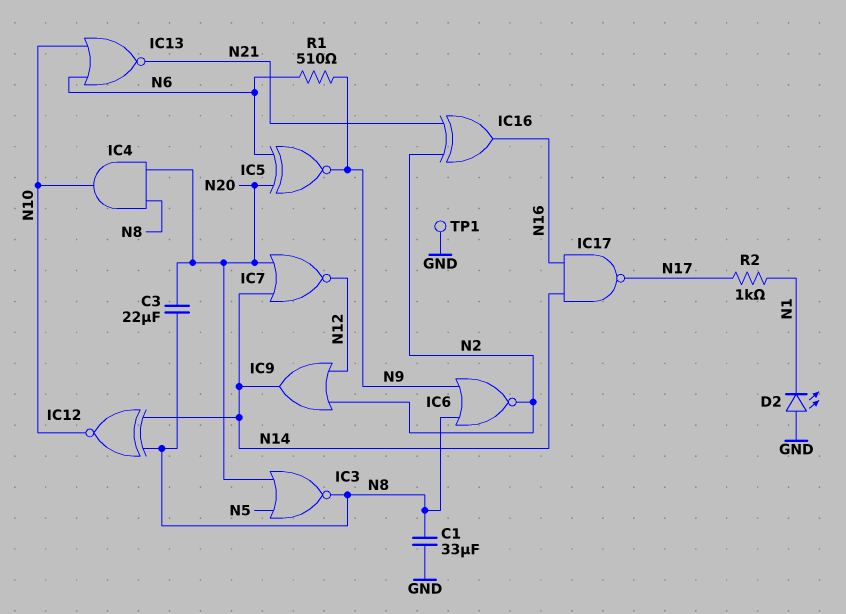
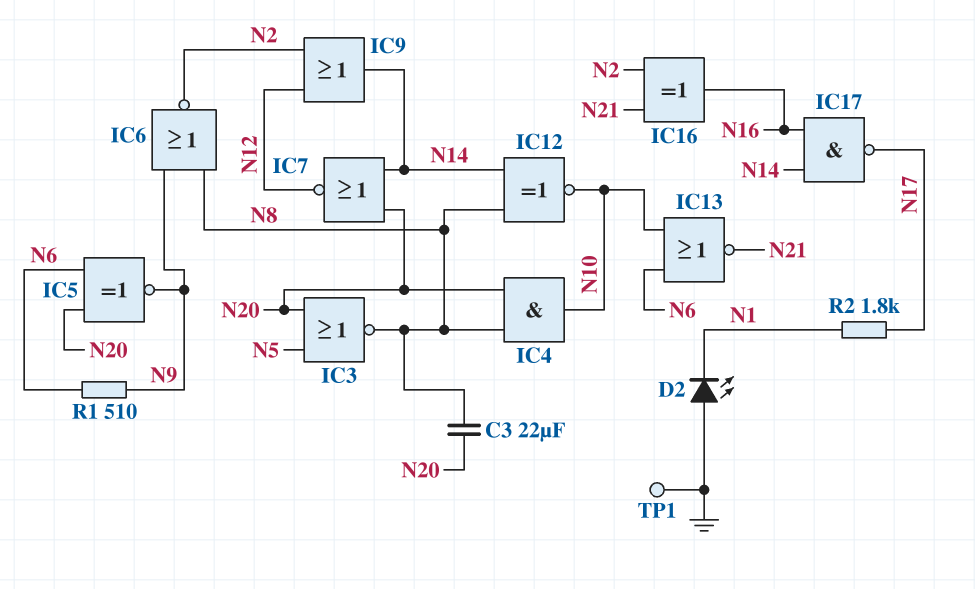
C1: 33uF (GND, N8) -> none
R2: 1k (N1, N17) -> 1.8k (N1, N17)

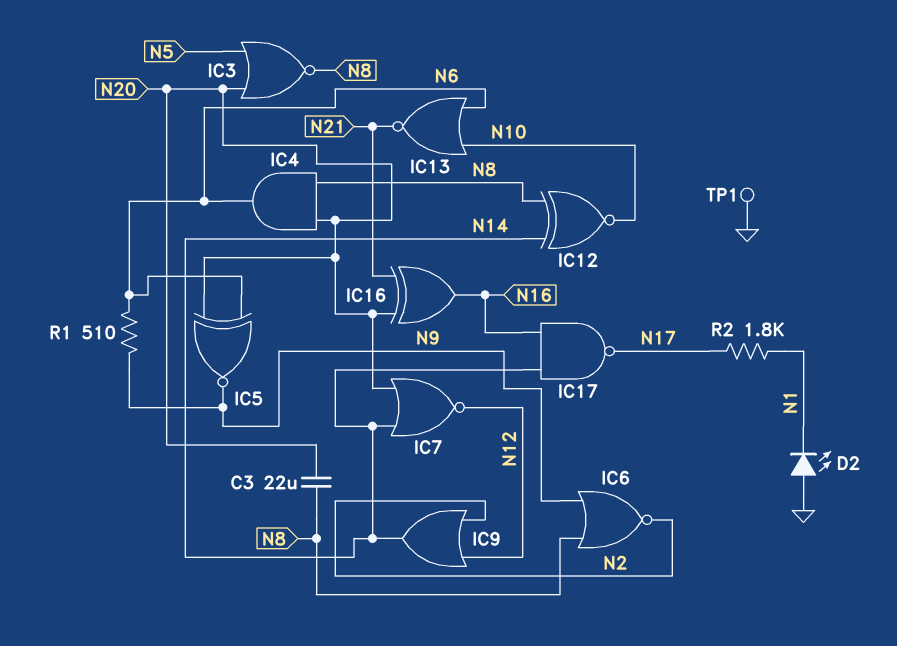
IC4: AND (in N8, in N20, out N10) -> AND (in N8, in N20, out N6)
IC16: XOR (in N2, in N21, out N16) -> XOR (in N20, in N21, out N16)

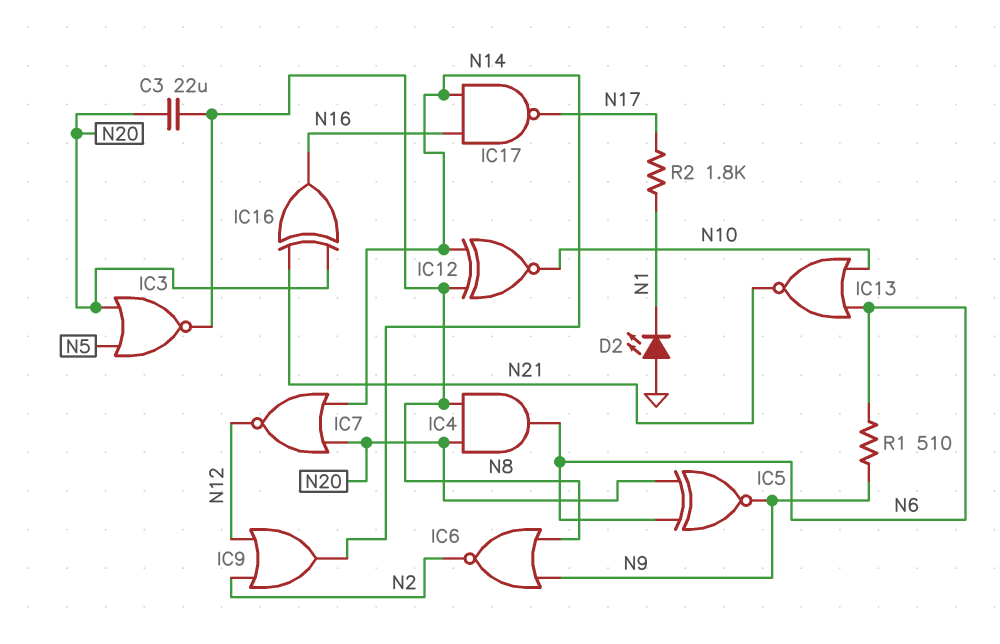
TP1: test point (GND) -> none

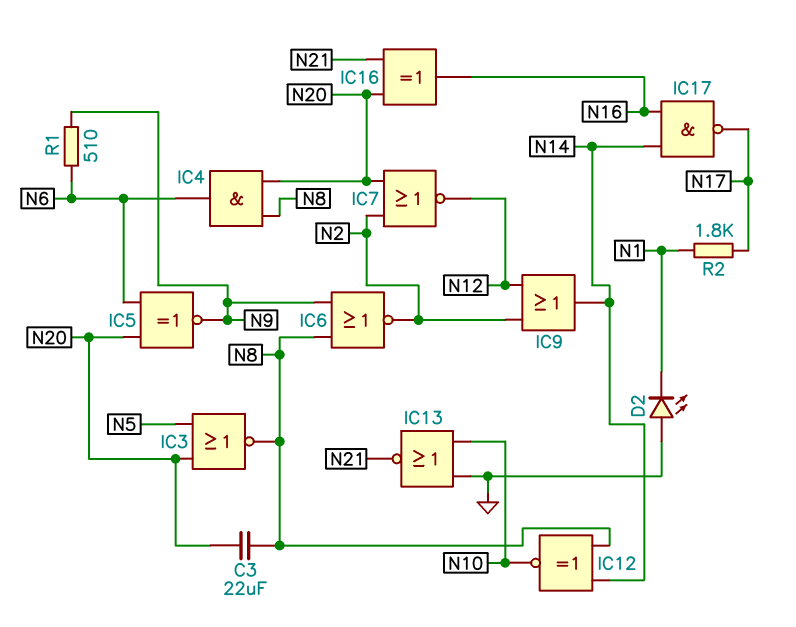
IC7: NOR (in N14, in N20, out N12) -> NOR (in N2, in N20, out N12)
IC13: NOR (in N6, in N10, out N21) -> NOR (in GND, in N10, out N21)

